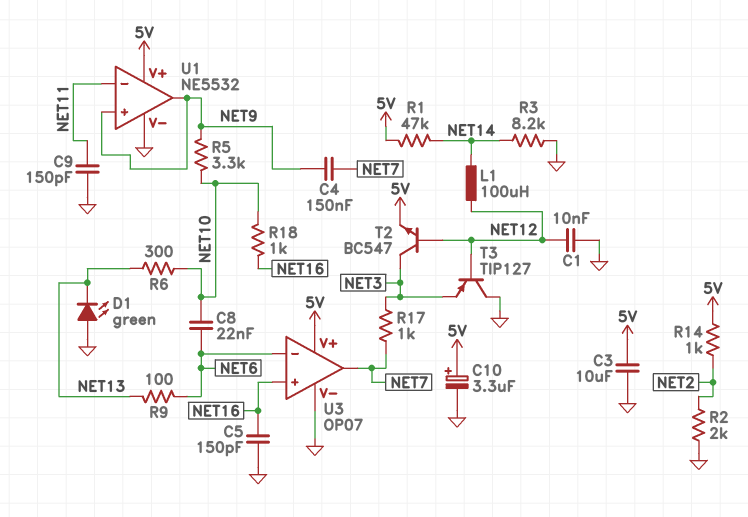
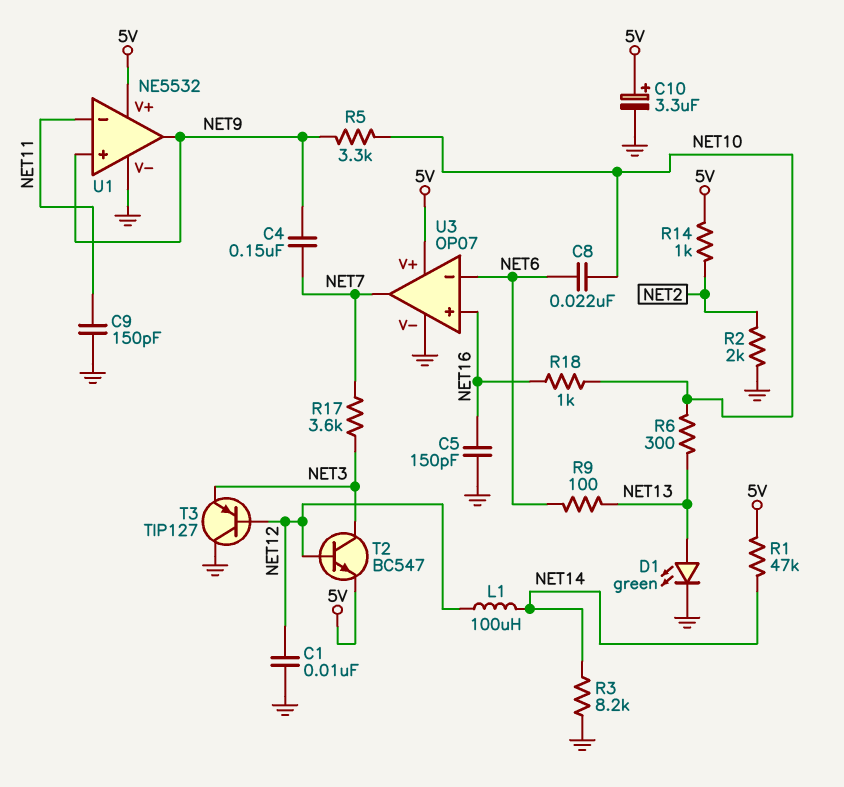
C3: 10uF (5V, GND) -> none
D1: LED green (A GND, K NET13) -> LED green (A NET13, K GND)
R17: 1k (NET3, NET7) -> 3.6k (NET3, NET7)

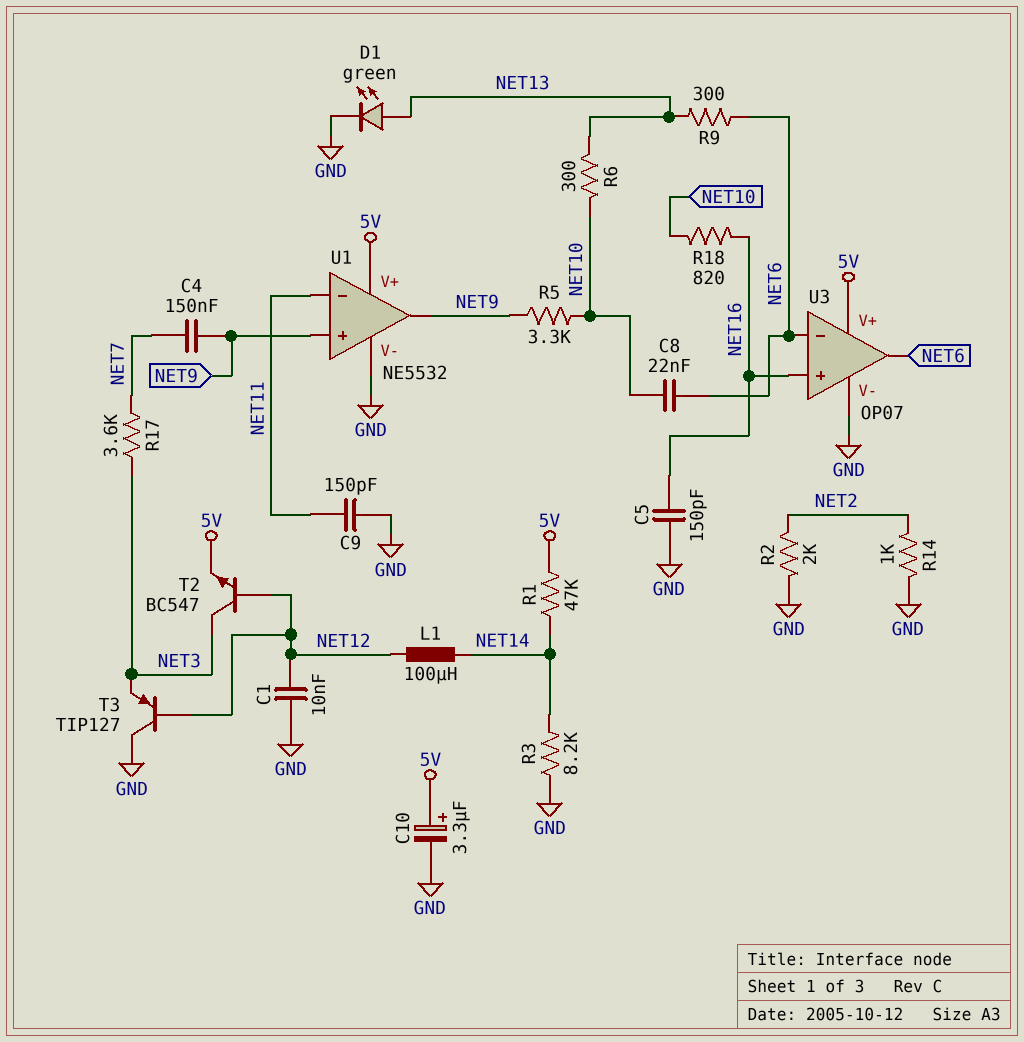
R9: 100 (NET6, NET13) -> 300 (NET6, NET13)
R14: 1k (5V, NET2) -> 1k (GND, NET2)
R18: 1k (NET10, NET16) -> 820 (NET10, NET16)
U3 pin out: NET7 -> NET6

